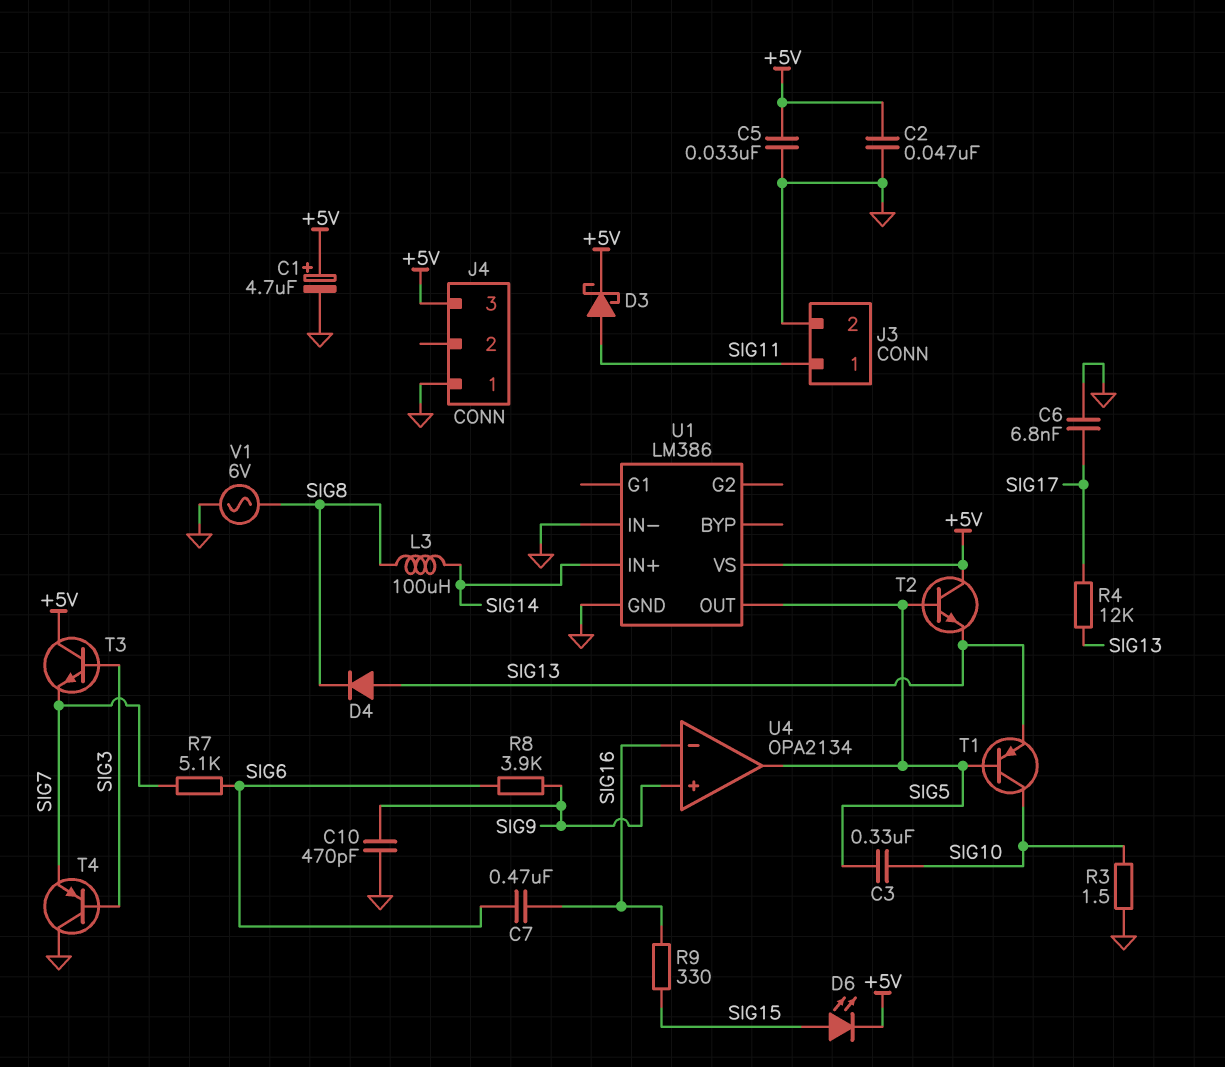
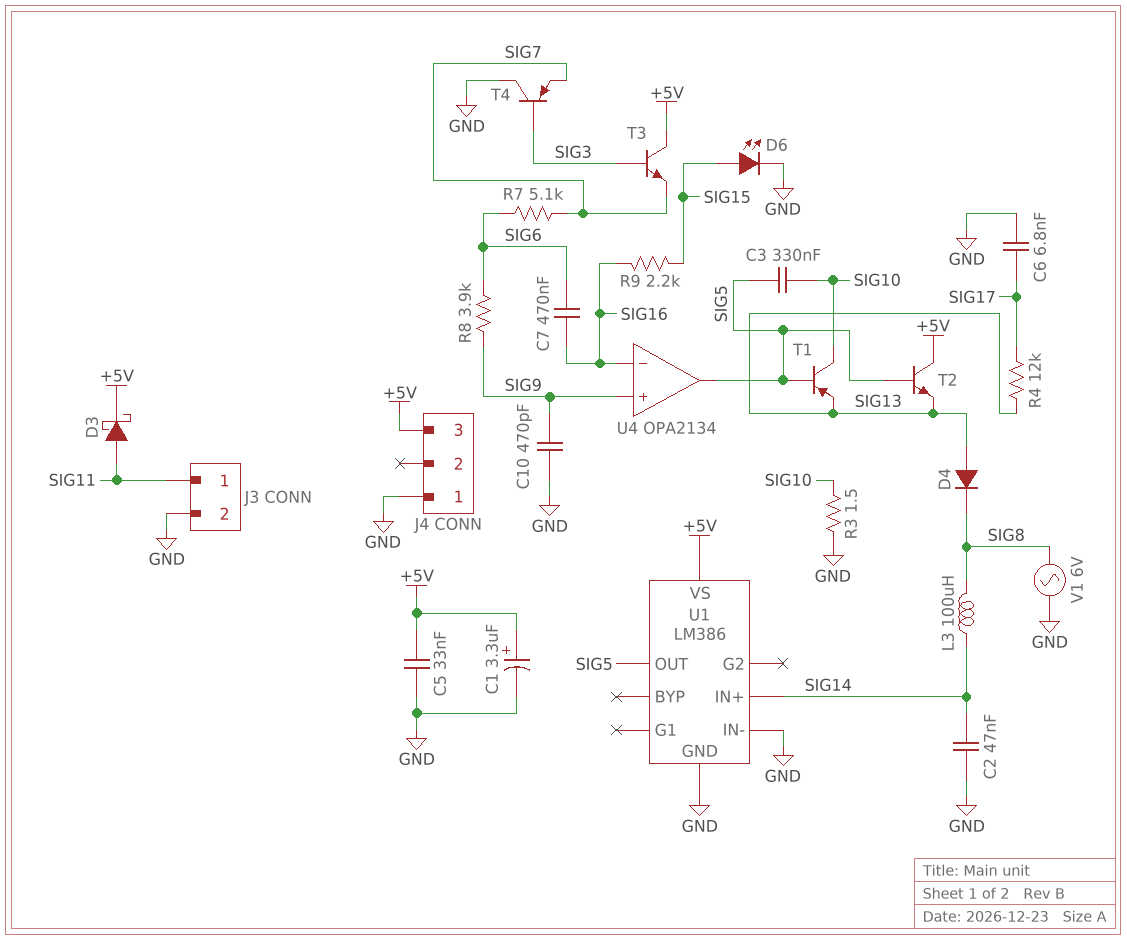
C1: 4.7uF (plus +5V, minus GND) -> 3.3uF (plus +5V, minus GND)
C2: 47nF (+5V, GND) -> 47nF (GND, SIG14)
D6: LED (A SIG15, K +5V) -> LED (A SIG15, K GND)
R9: 330 (SIG15, SIG16) -> 2.2k (SIG15, SIG16)

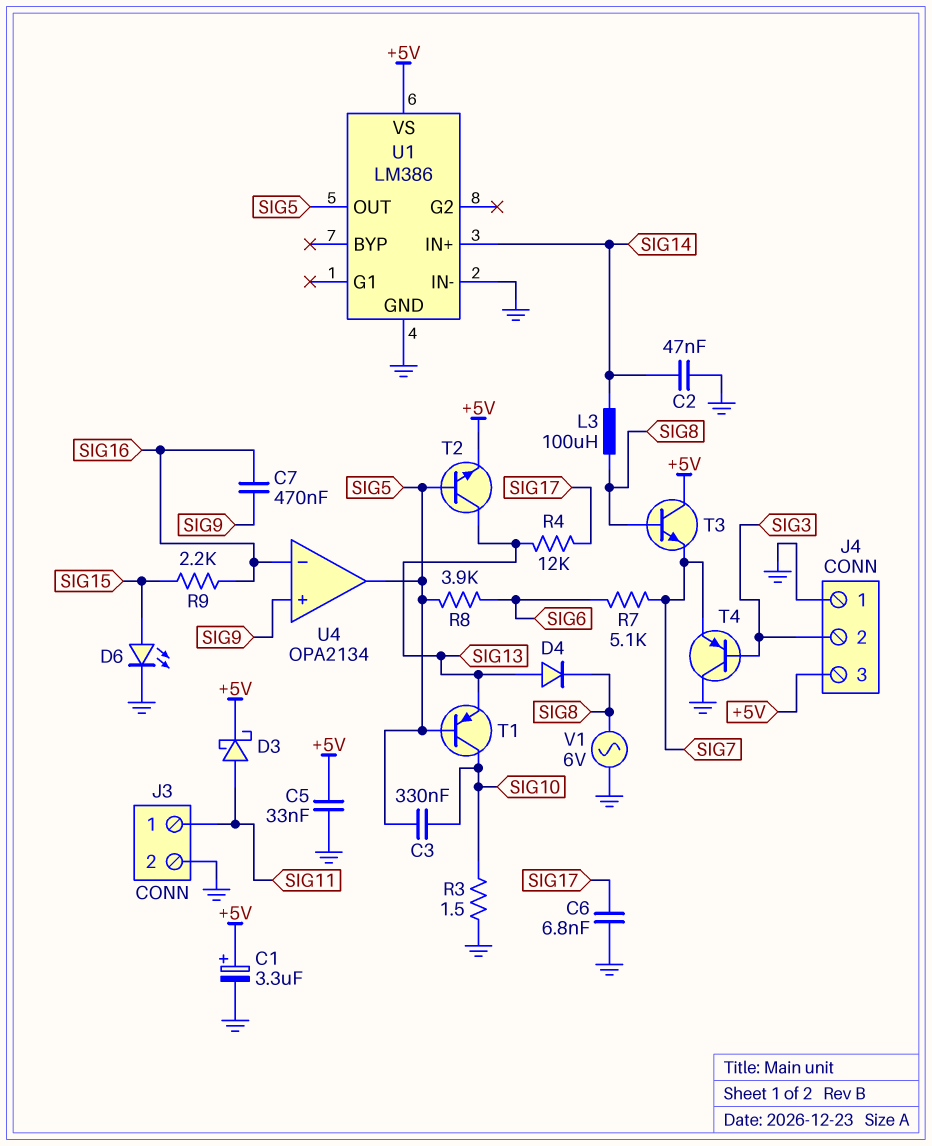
C7: 470nF (SIG6, SIG16) -> 470nF (SIG9, SIG16)
C10: 470pF (GND, SIG9) -> none
J4 pin 2: none -> SIG3
R8: 3.9k (SIG6, SIG9) -> 3.9k (SIG5, SIG6)
T2: NPN (B SIG5, C +5V, E SIG13) -> NPN (B SIG5, C SIG13, E +5V)
T3: NPN (B SIG3, C +5V, E SIG7) -> NPN (B SIG8, C +5V, E SIG7)

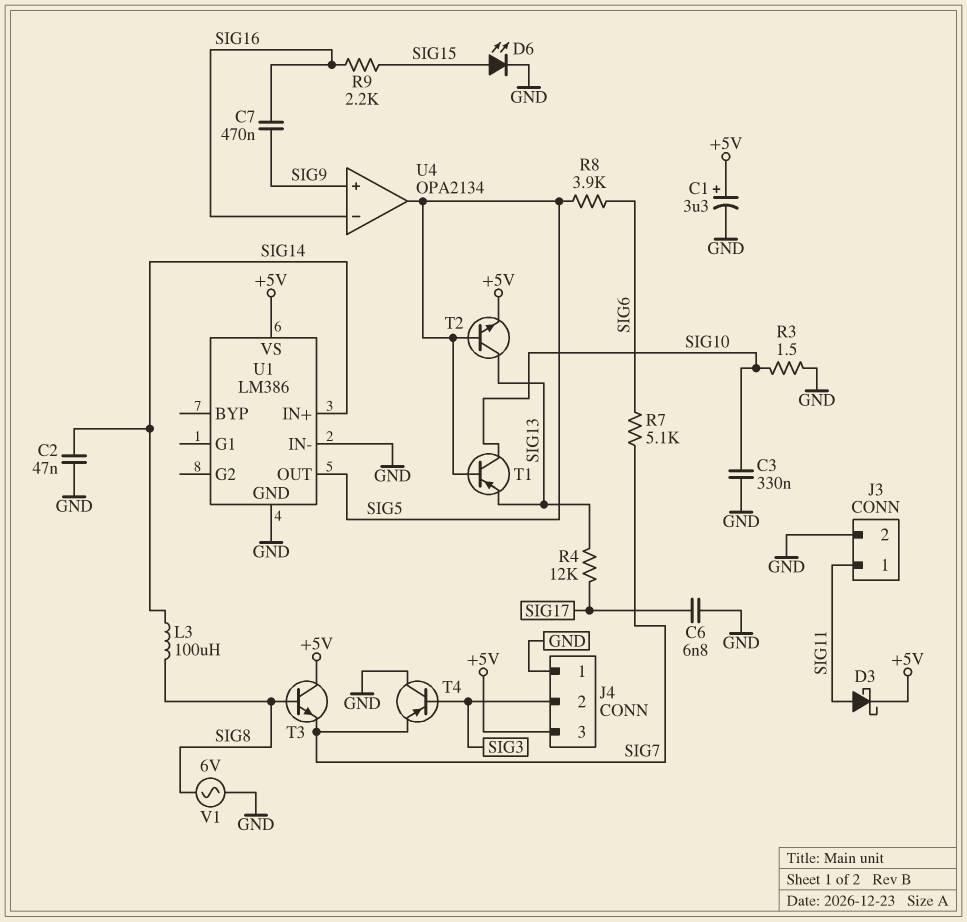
C3: 330nF (SIG5, SIG10) -> 330nF (GND, SIG10)
C5: 33nF (+5V, GND) -> none
D4: diode (A SIG13, K SIG8) -> none

